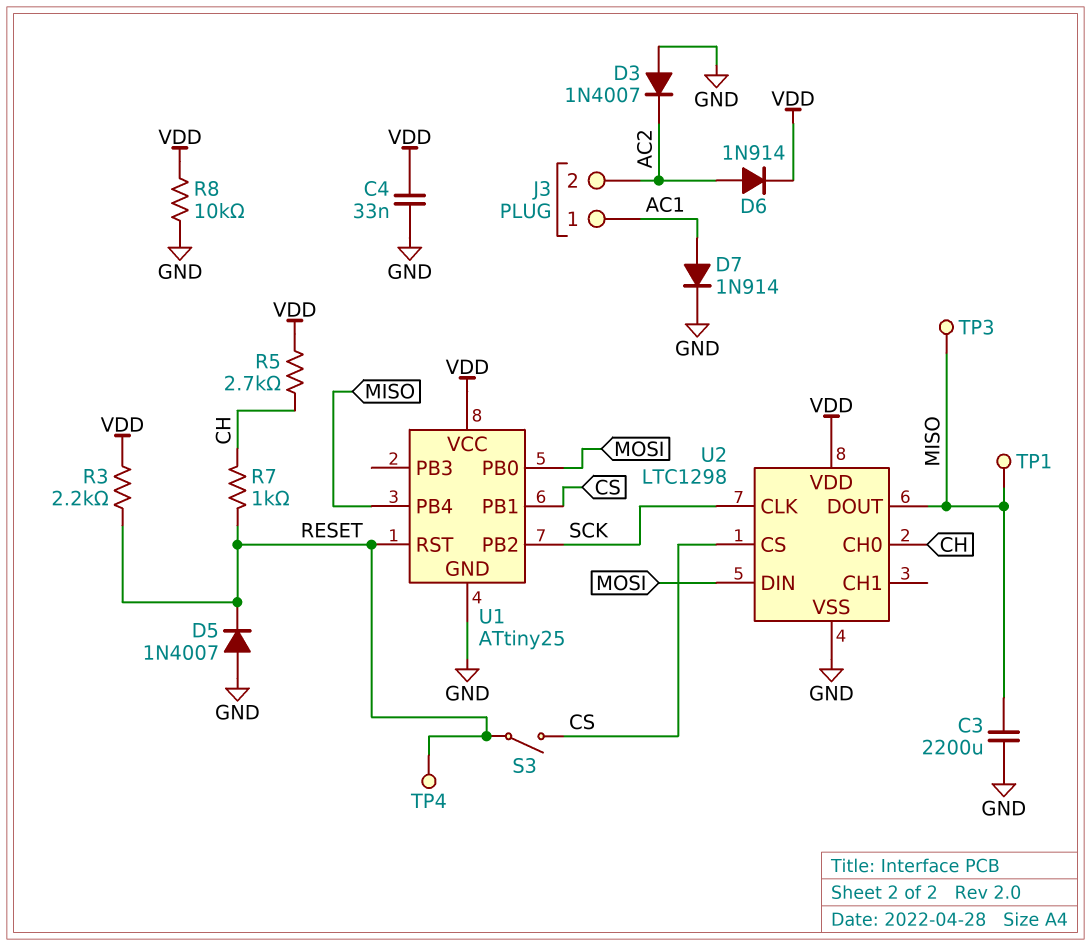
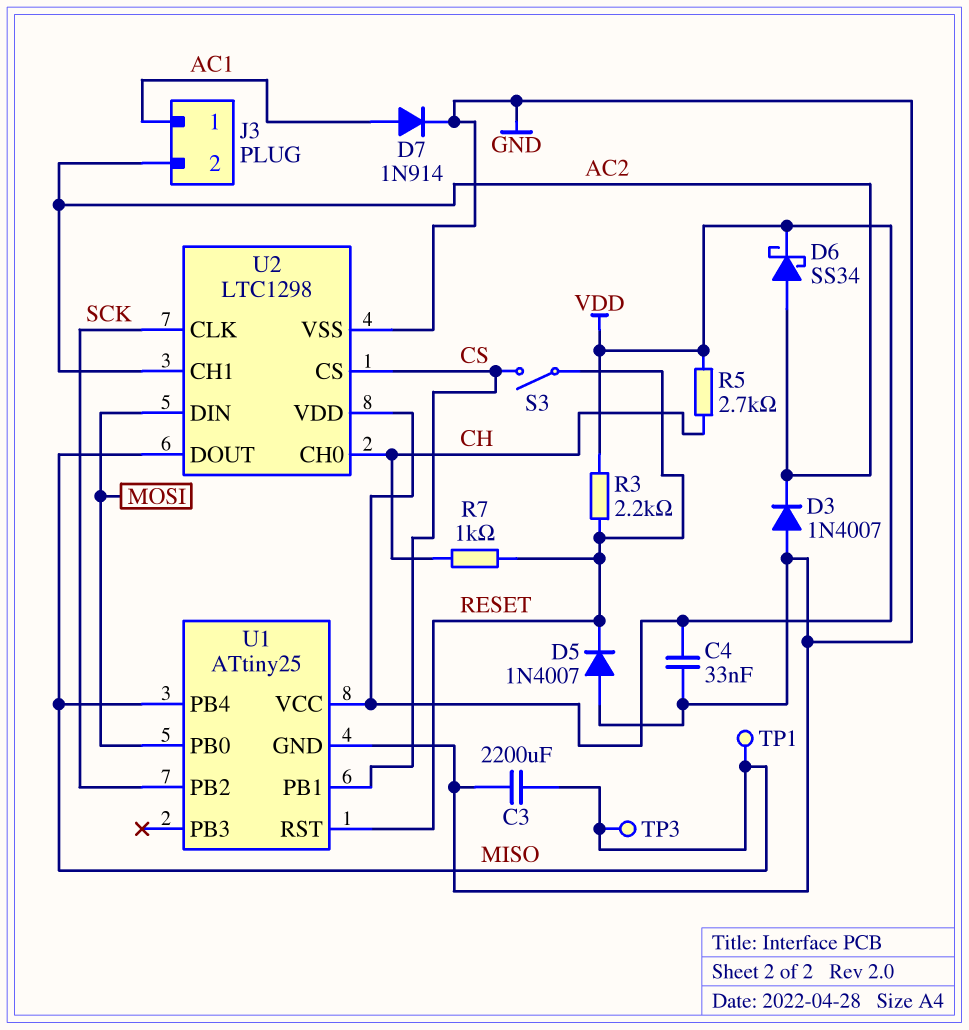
D6: diode 1N914 (A AC2, K VDD) -> schottky SS34 (A AC2, K VDD)
R8: 10k (GND, VDD) -> none
TP4: test point (RESET) -> none
U2 pin CH1: none -> AC2

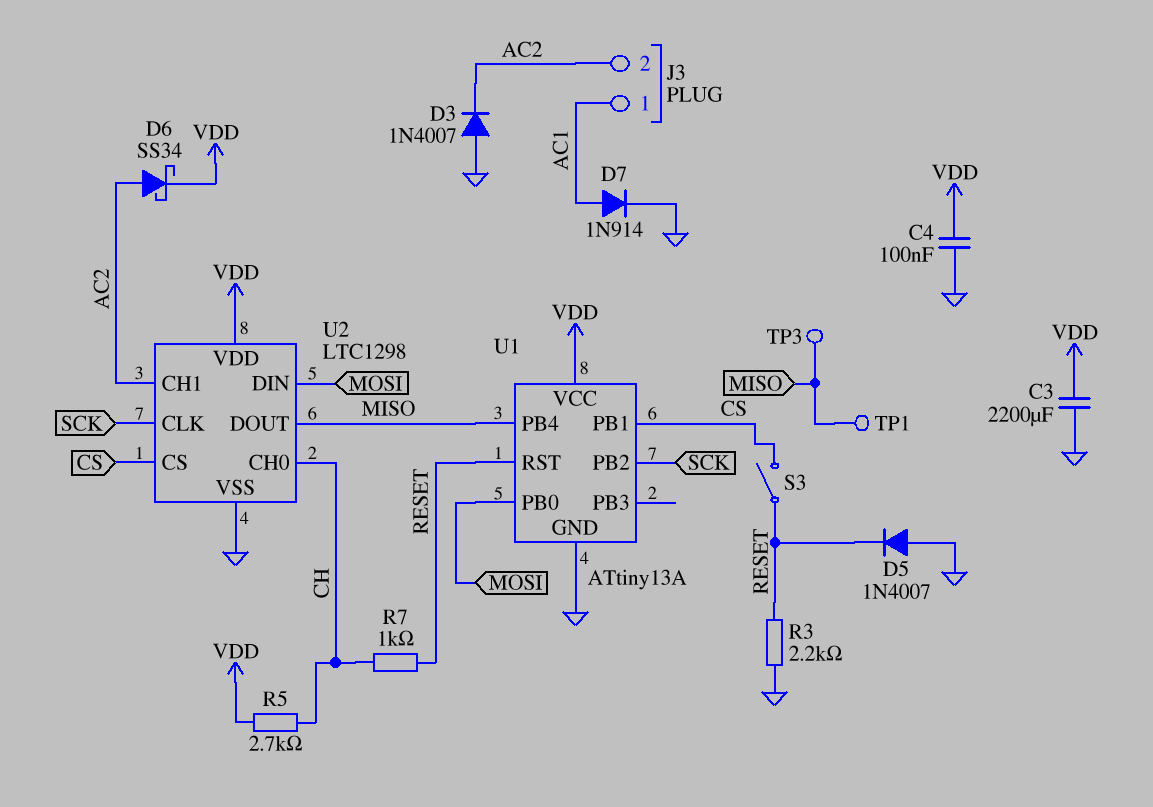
C3: 2200uF (GND, MISO) -> 2200uF (GND, VDD)
C4: 33nF (GND, VDD) -> 100nF (GND, VDD)
R3: 2.2k (RESET, VDD) -> 2.2k (GND, RESET)
U1: ATtiny25 -> ATtiny13A

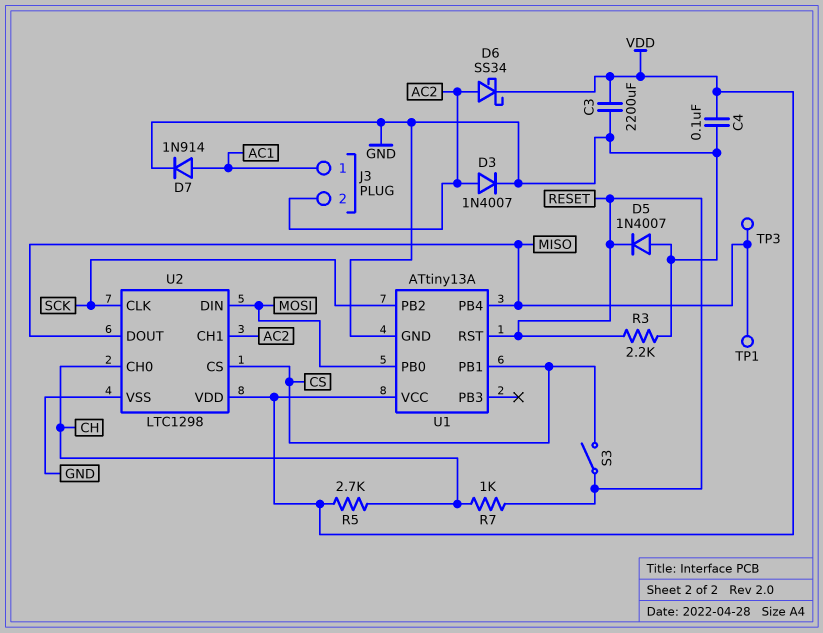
D3: diode 1N4007 (A GND, K AC2) -> diode 1N4007 (A AC2, K GND)

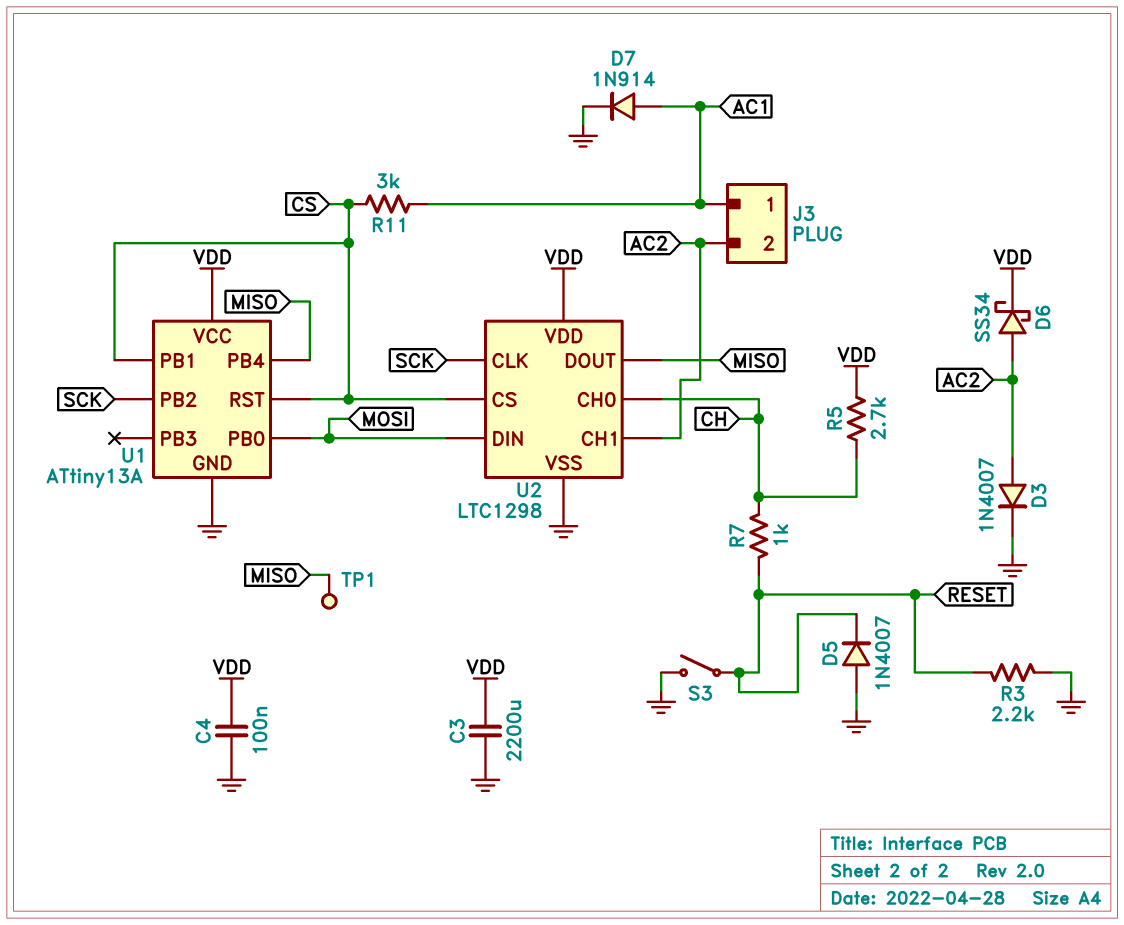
R11: none -> 3k (AC1, CS)
S3: switch (CS, RESET) -> switch (GND, RESET)
TP3: test point (MISO) -> none
U1 pin RST: RESET -> CS

